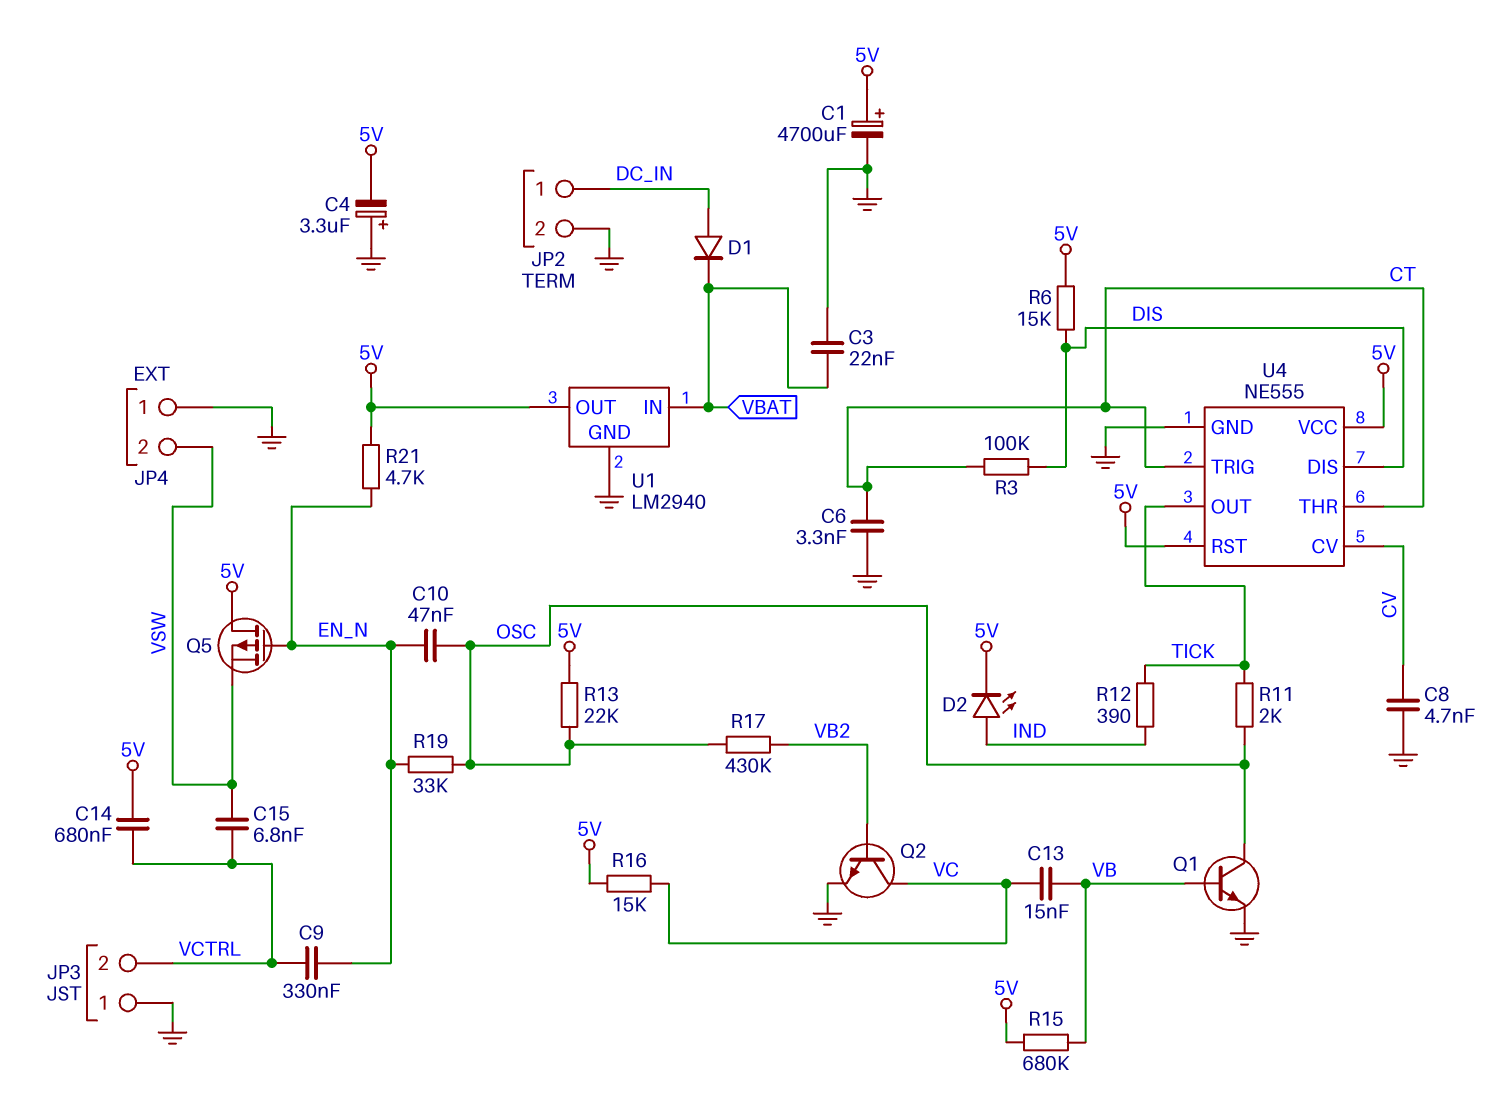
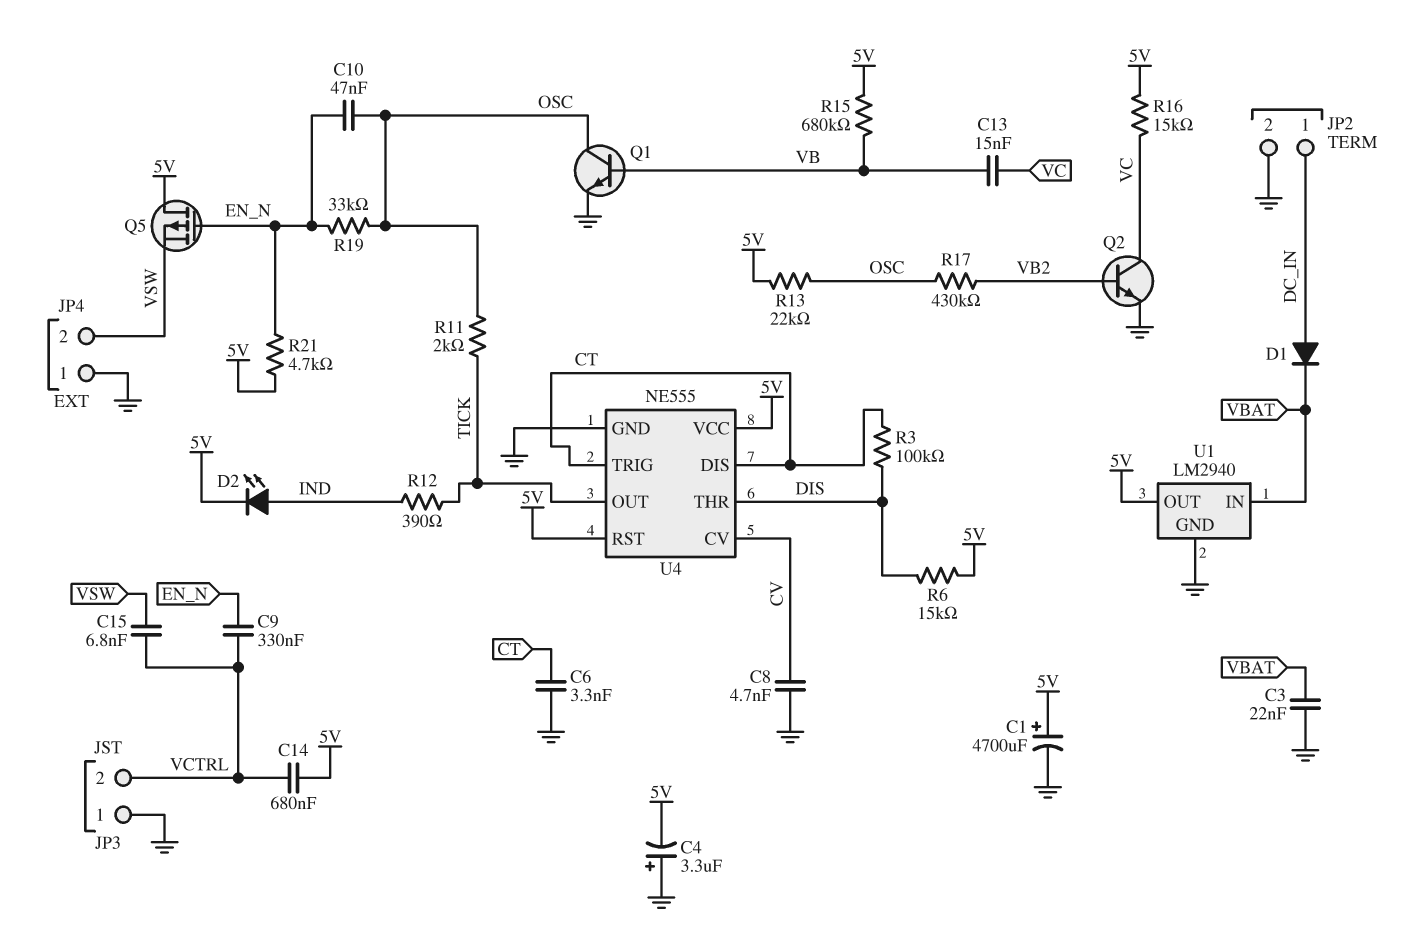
U4 pin DIS: DIS -> CT
U4 pin THR: CT -> DIS

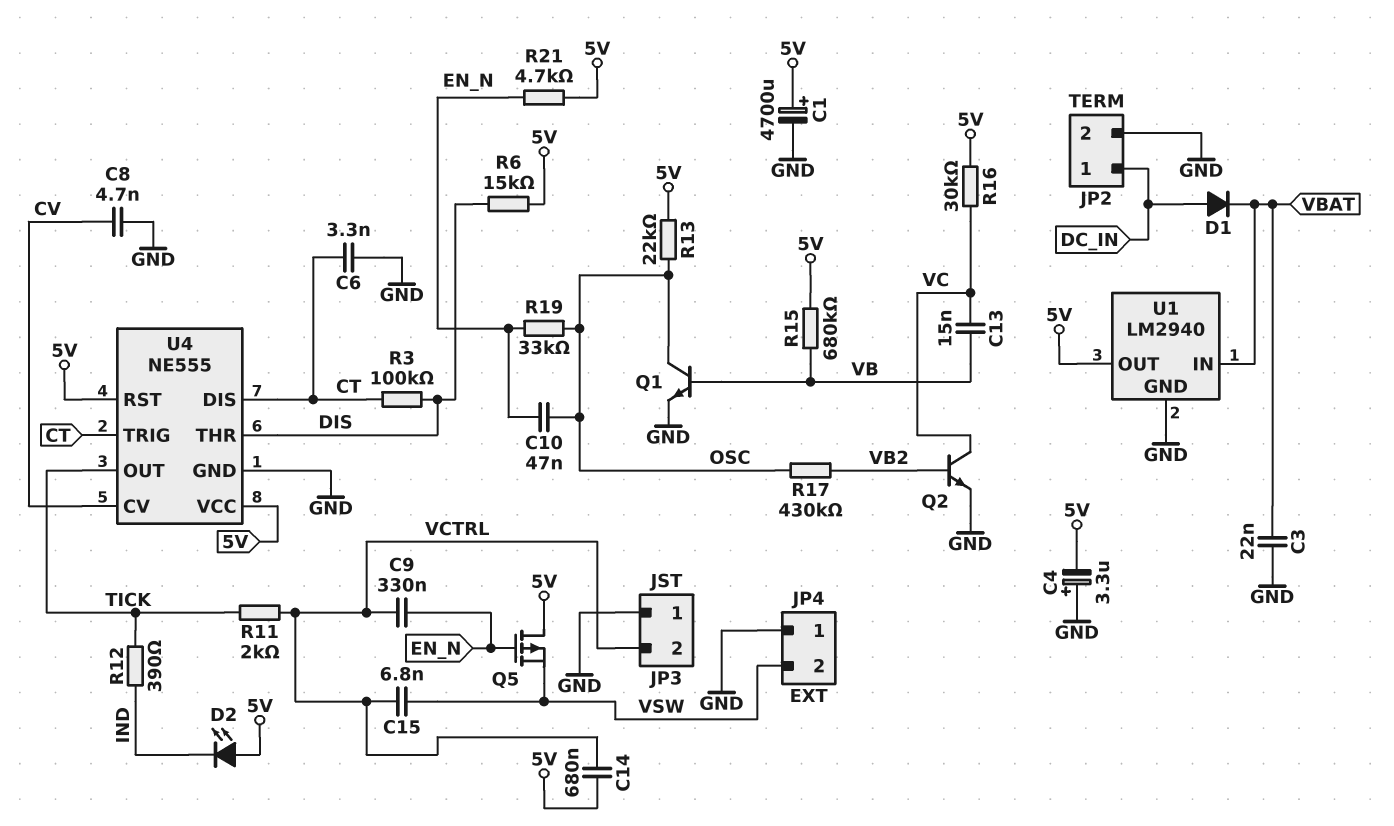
D2: LED (A IND, K 5V) -> LED (A 5V, K IND)
R11: 2k (OSC, TICK) -> 2k (TICK, VCTRL)
R16: 15k (5V, VC) -> 30k (5V, VC)

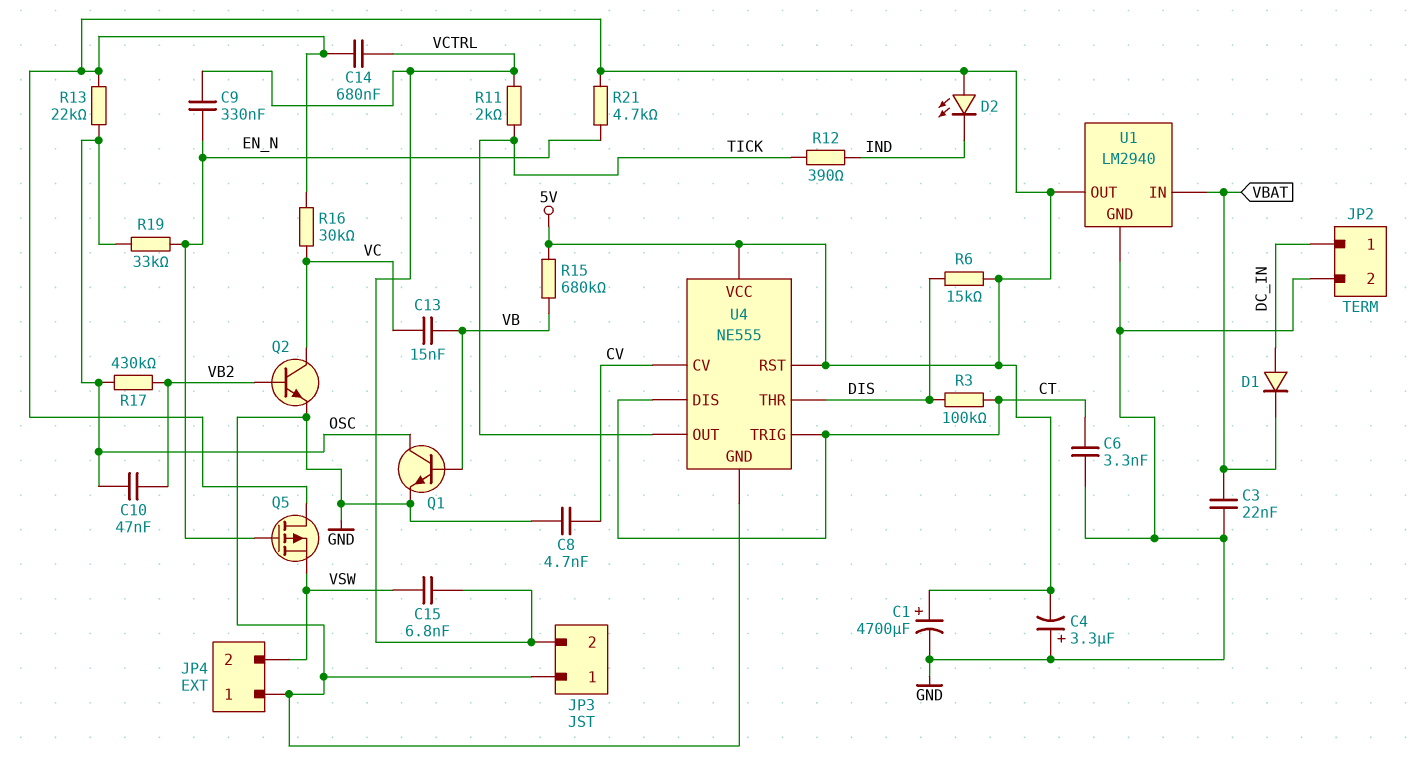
C10: 47nF (EN_N, OSC) -> 47nF (OSC, VB2)

